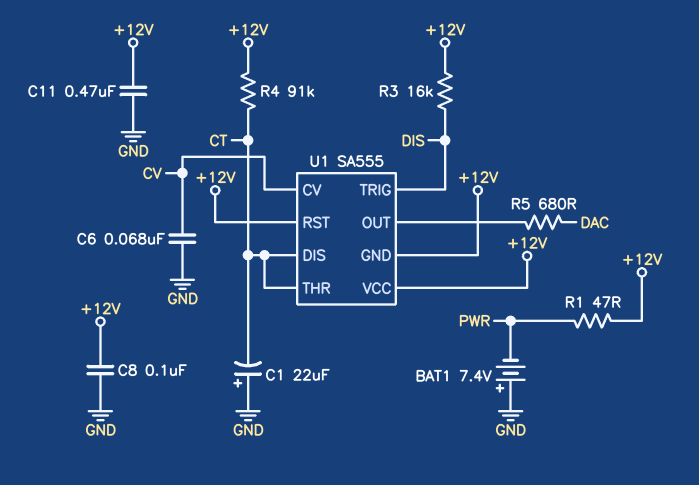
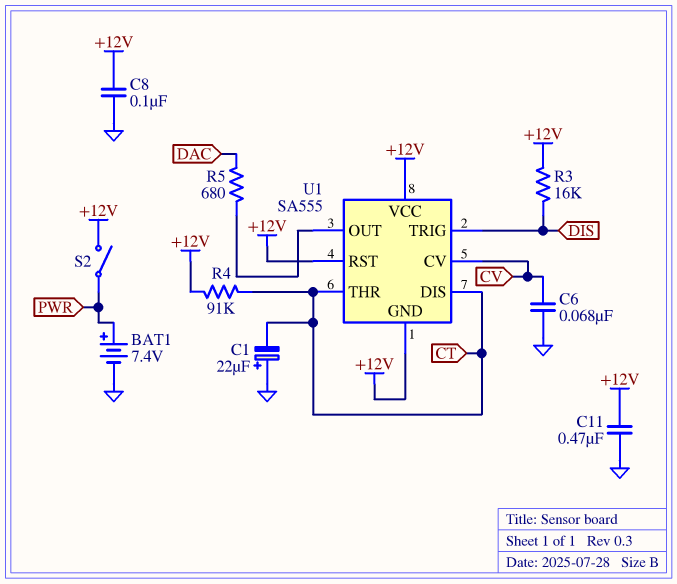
BAT1: 7.4V (plus GND, minus PWR) -> 7.4V (plus PWR, minus GND)
R1: 47 (+12V, PWR) -> none
S2: none -> switch (+12V, PWR)

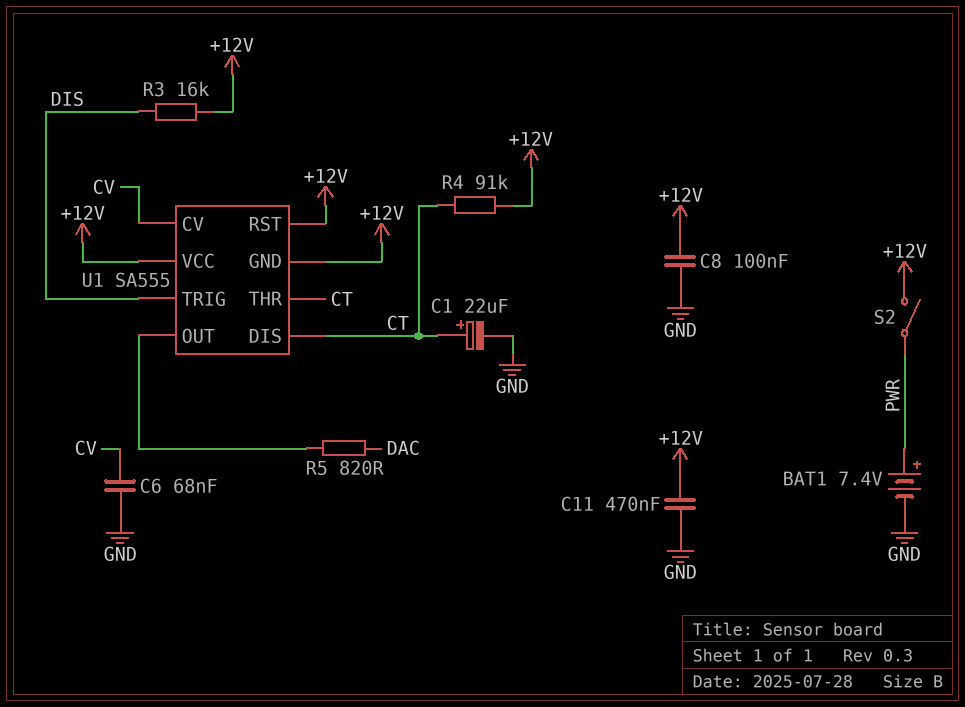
C1: 22uF (plus GND, minus CT) -> 22uF (plus CT, minus GND)
R5: 680 (DAC, U1/OUT) -> 820 (DAC, U1/OUT)

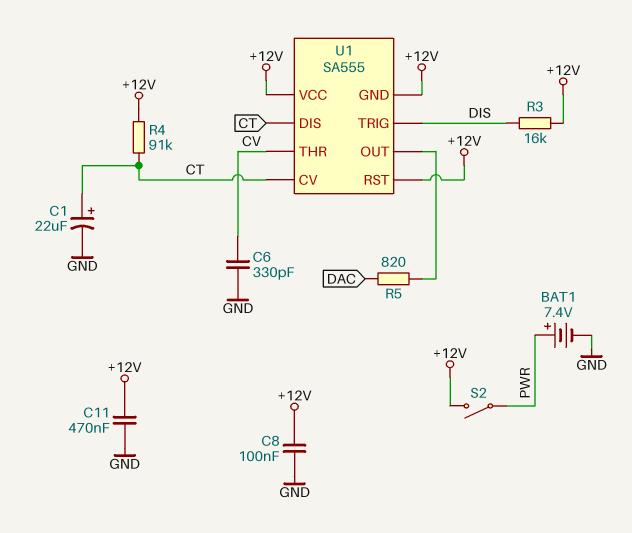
C6: 68nF (CV, GND) -> 330pF (CV, GND)
U1 pin CV: CV -> CT
U1 pin THR: CT -> CV

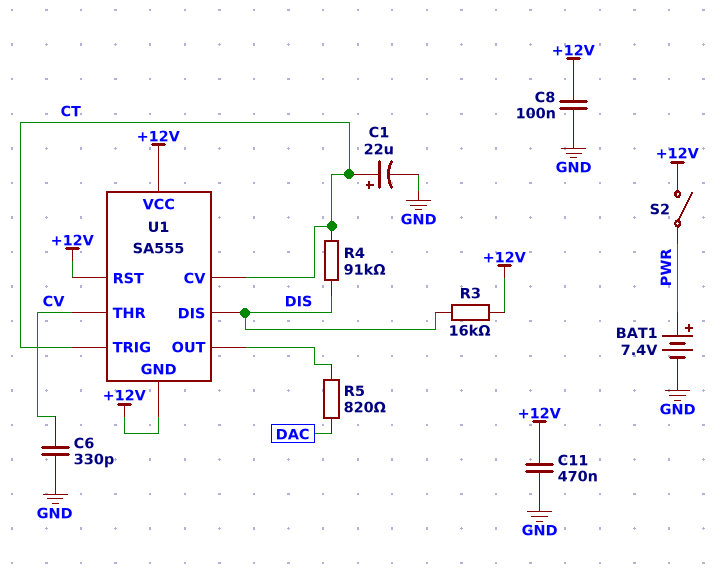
R4: 91k (+12V, CT) -> 91k (CT, DIS)
U1 pin DIS: CT -> DIS
U1 pin TRIG: DIS -> CT

